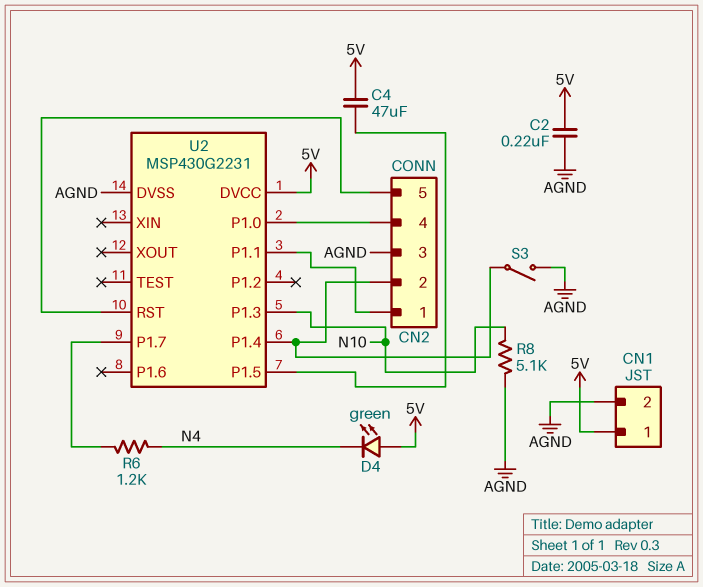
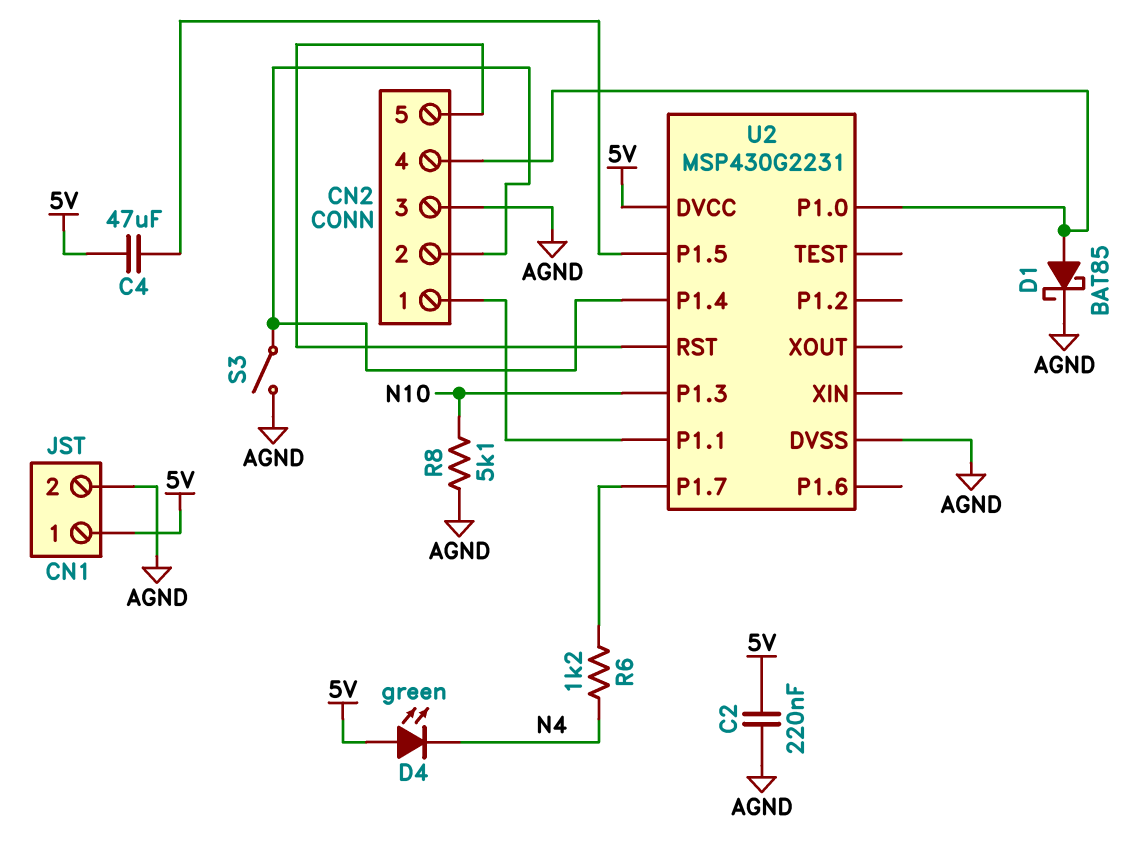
D1: none -> schottky BAT85 (A CN2/4, K AGND)

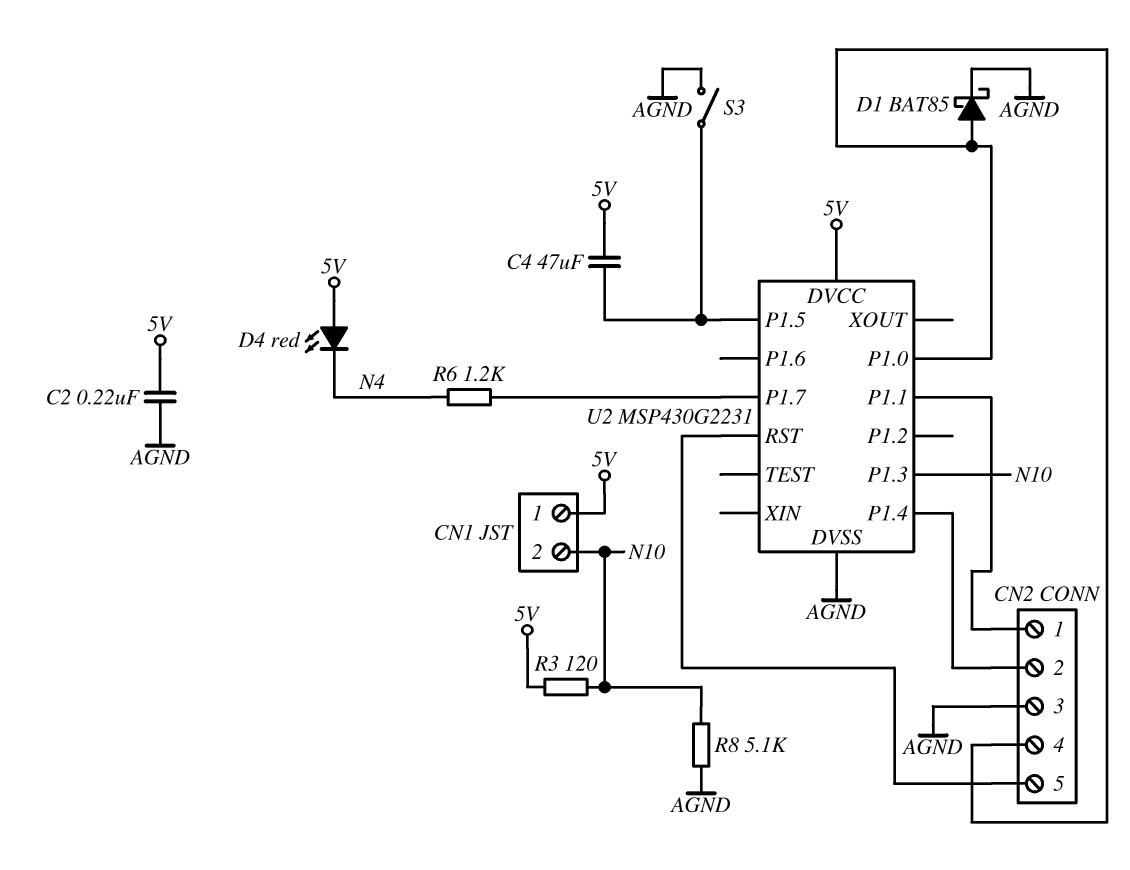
CN1 pin 2: AGND -> N10
D4: LED green (A 5V, K N4) -> LED red (A 5V, K N4)
R3: none -> 120 (5V, N10)
S3: switch (AGND, CN2/2) -> switch (AGND, U2/P1.5)

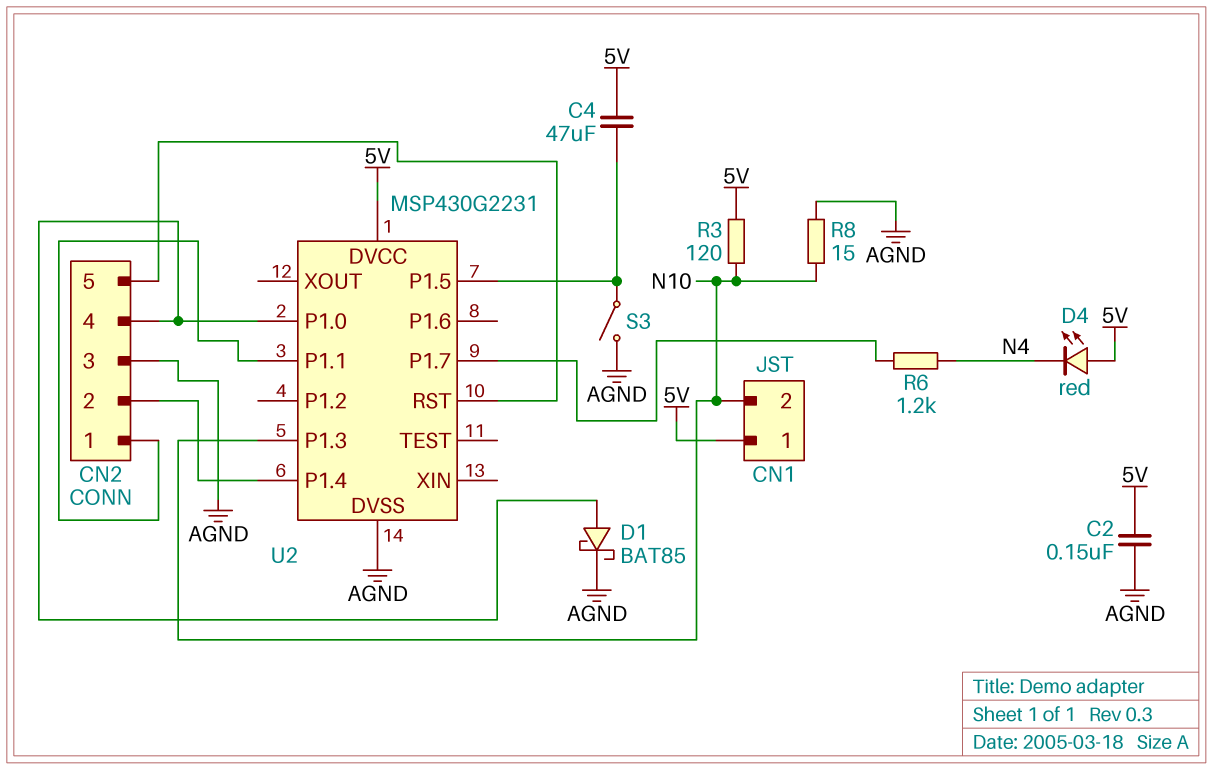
C2: 220nF (5V, AGND) -> 150nF (5V, AGND)
R8: 5.1k (AGND, N10) -> 15 (AGND, N10)

